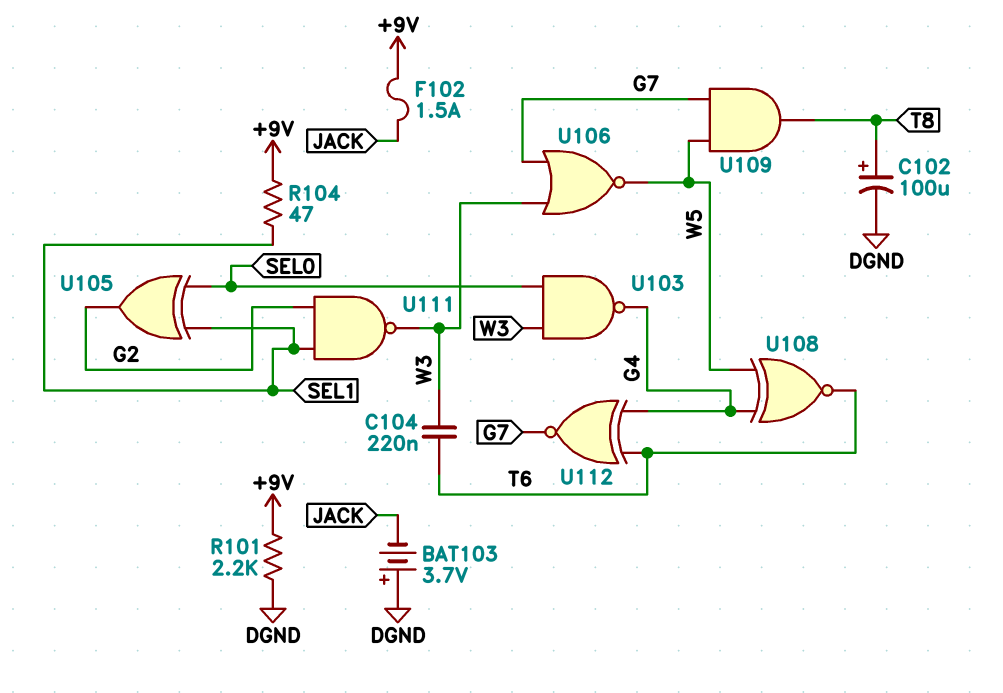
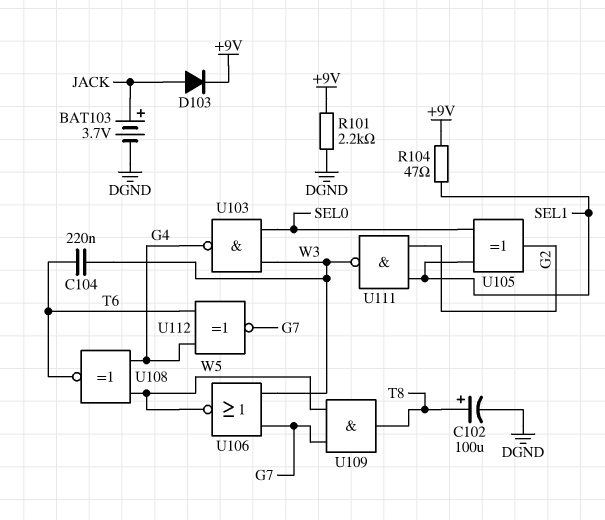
BAT103: 3.7V (plus DGND, minus JACK) -> 3.7V (plus JACK, minus DGND)
D103: none -> diode (A JACK, K +9V)
F102: 1.5A (+9V, JACK) -> none

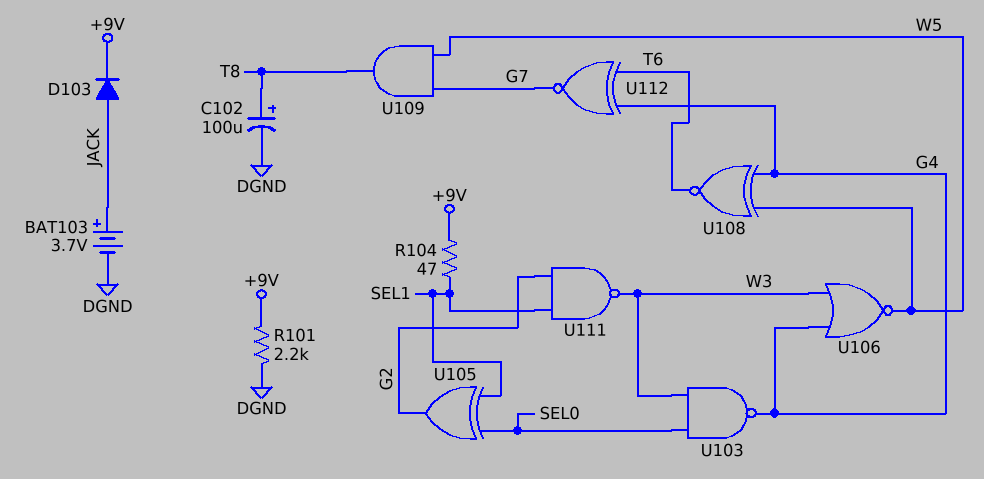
C104: 220nF (T6, W3) -> none
U106: NOR (in G7, in W3, out W5) -> NOR (in G4, in W3, out W5)

